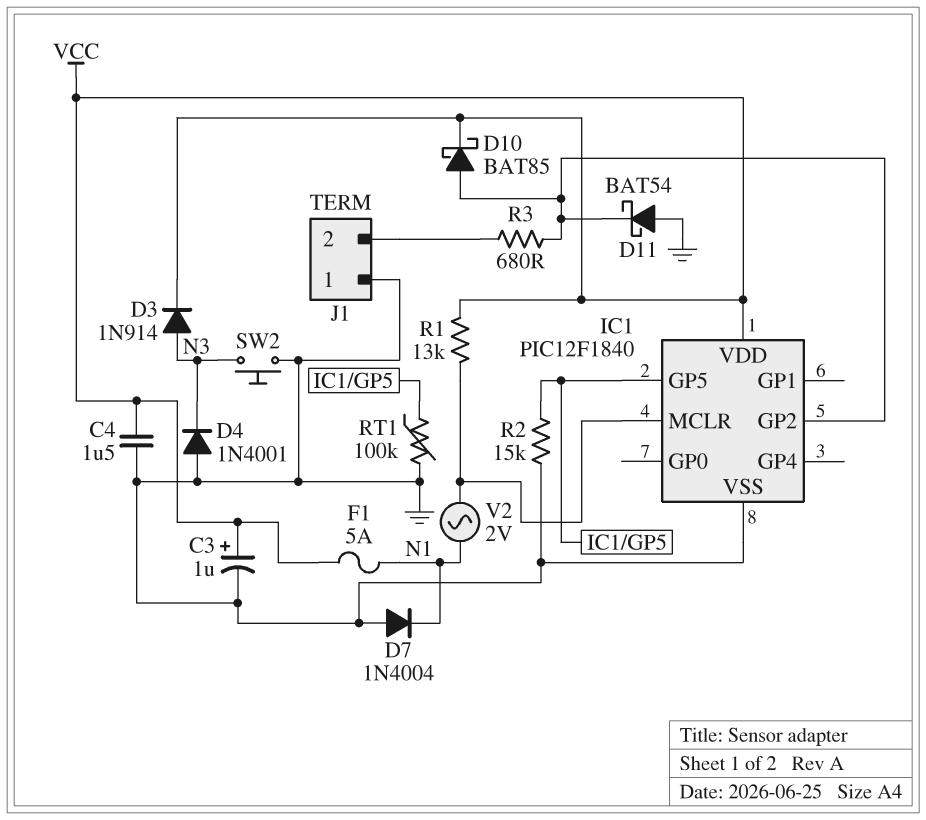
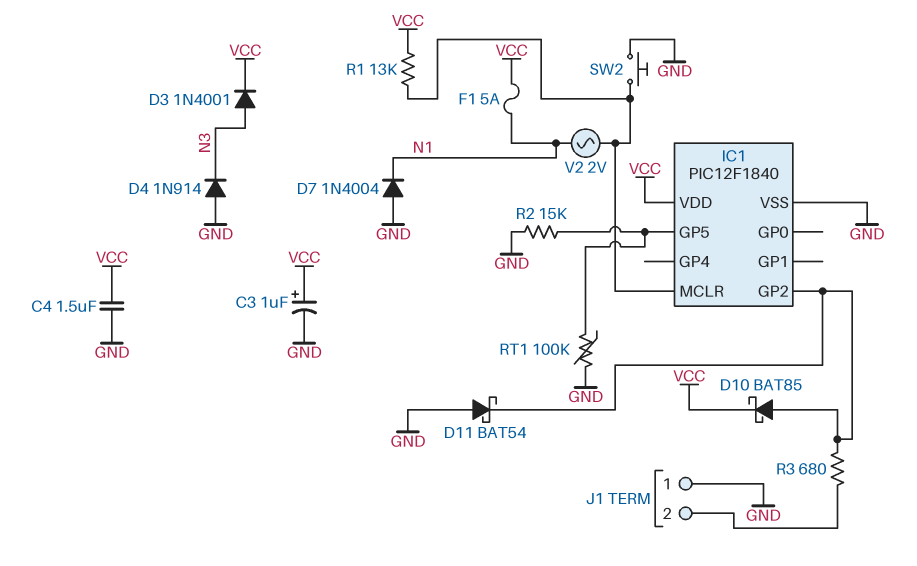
D3: diode 1N914 (A N3, K VCC) -> diode 1N4001 (A N3, K VCC)
D4: diode 1N4001 (A GND, K N3) -> diode 1N914 (A GND, K N3)
SW2: button (GND, N3) -> button (GND, IC1/MCLR)

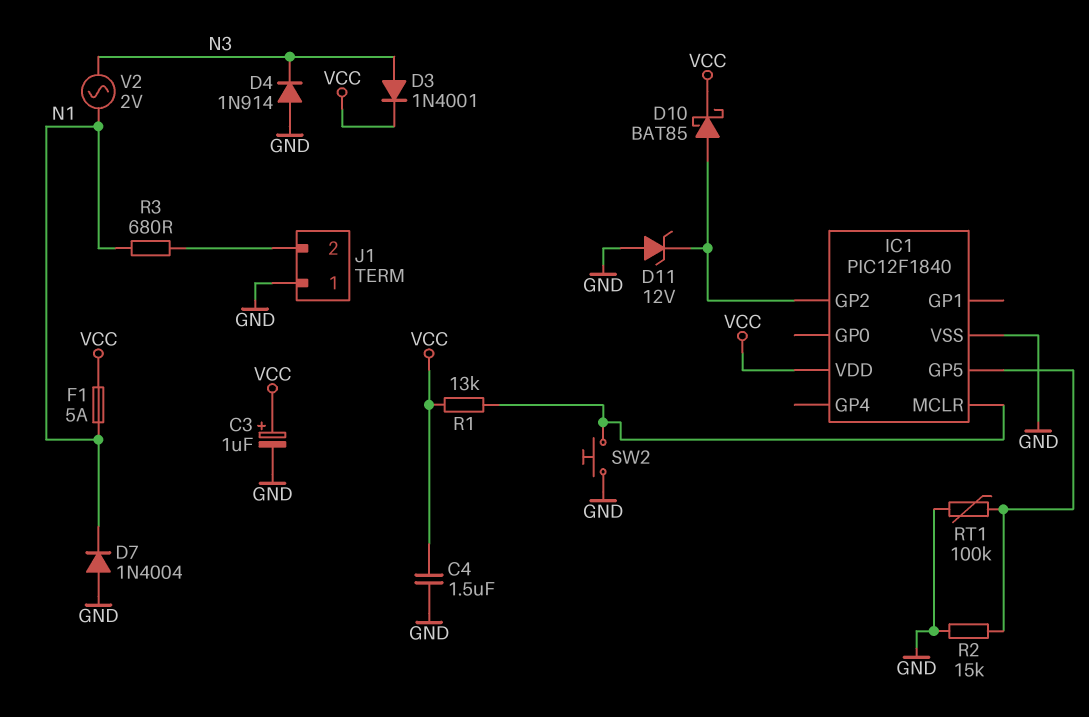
D11: schottky BAT54 (A GND, K IC1/GP2) -> zener 12V (A GND, K IC1/GP2)
R3: 680 (IC1/GP2, J1/2) -> 680 (J1/2, N1)
V2: AC 2V (IC1/MCLR, N1) -> AC 2V (N1, N3)

